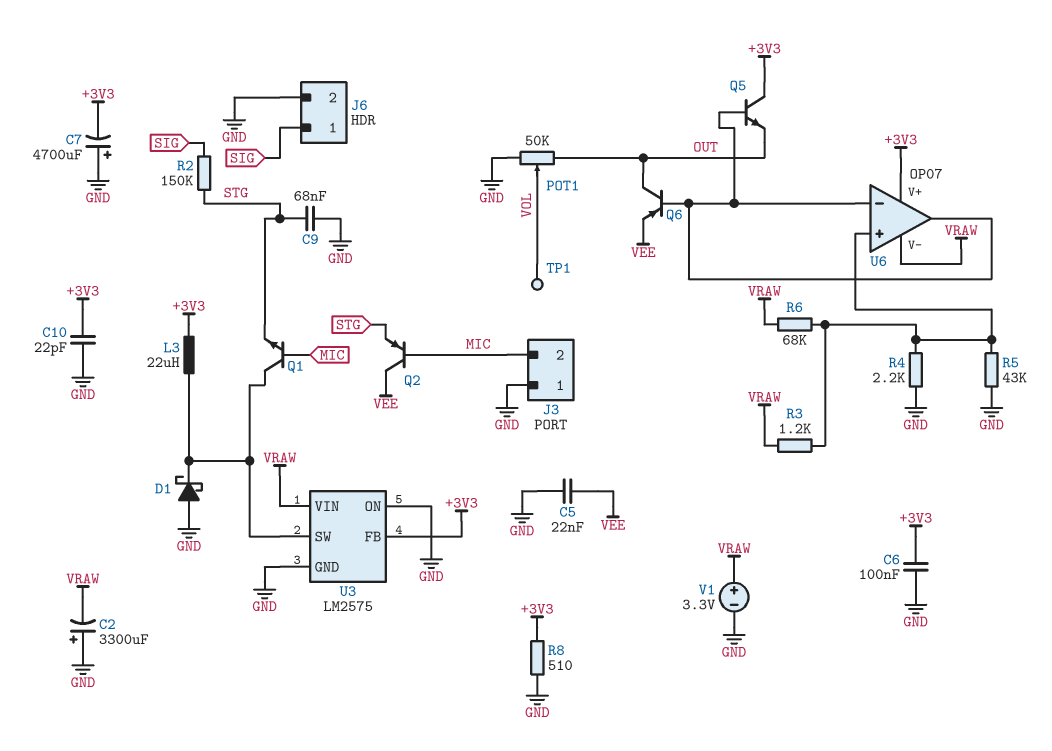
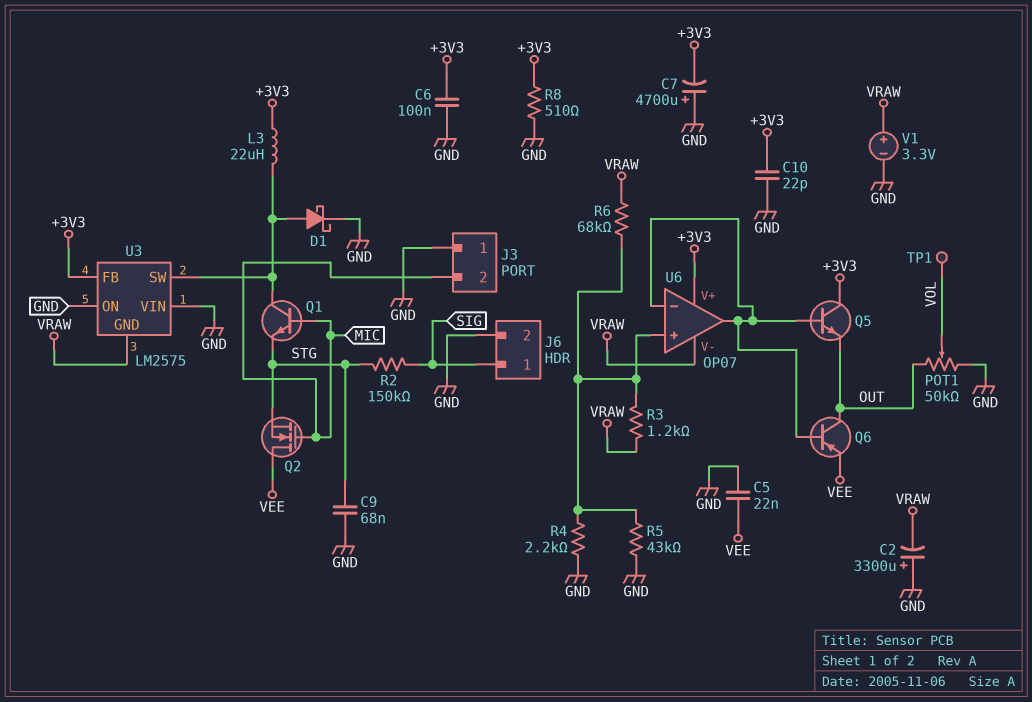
D1: schottky (A GND, K U3/SW) -> schottky (A U3/SW, K GND)
Q2: PNP (B MIC, C VEE, E STG) -> NMOS (G MIC, D VEE, S STG)
U3 pin GND: GND -> VRAW
U3 pin VIN: VRAW -> GND

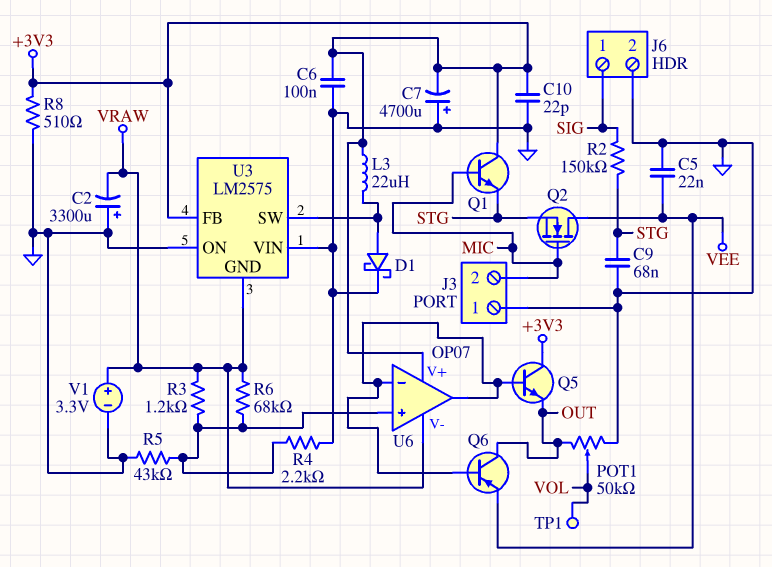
Q1: NPN (B MIC, C U3/SW, E STG) -> NPN (B MIC, C +3V3, E STG)

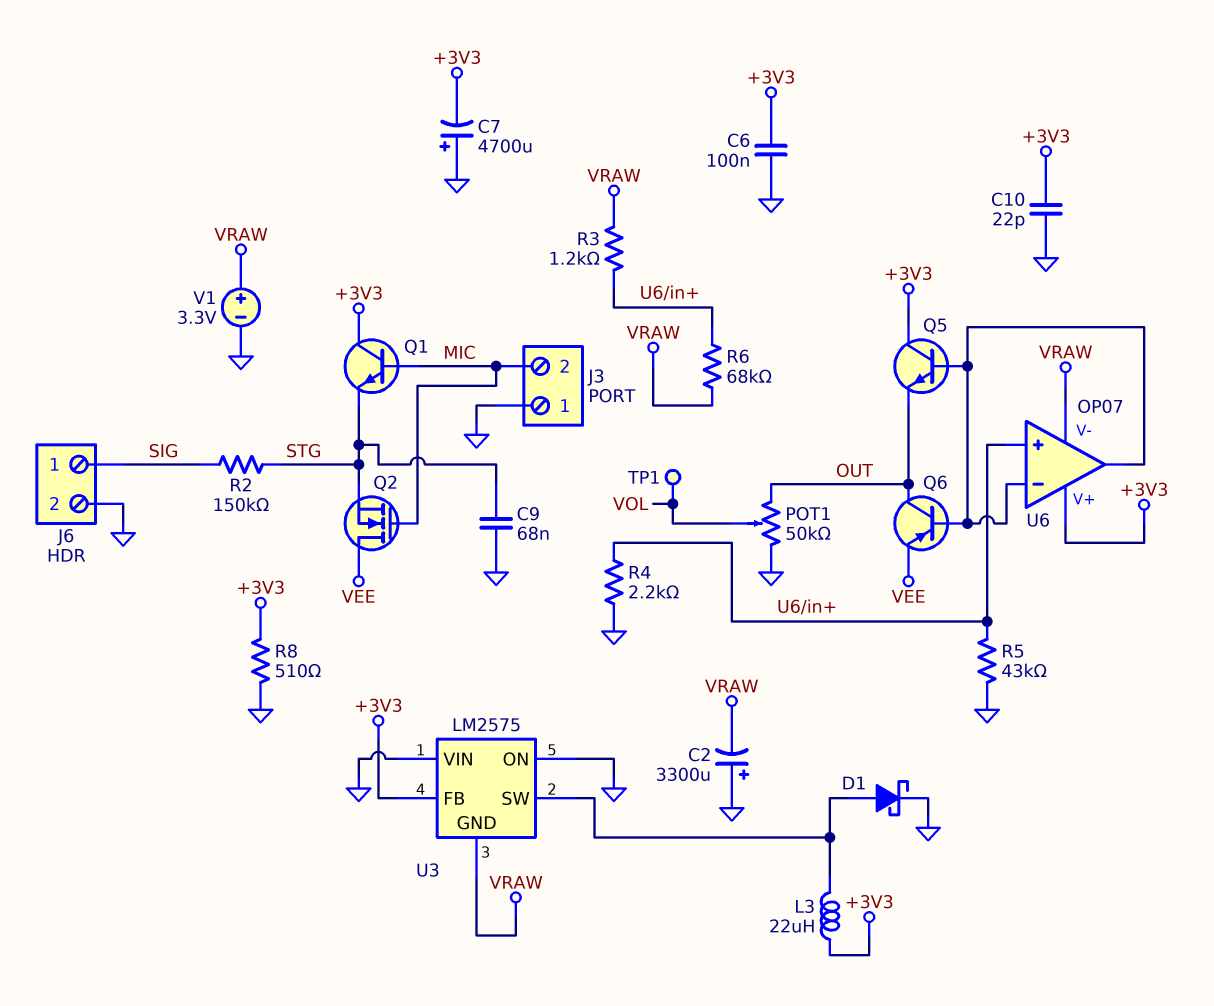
C5: 22nF (GND, VEE) -> none

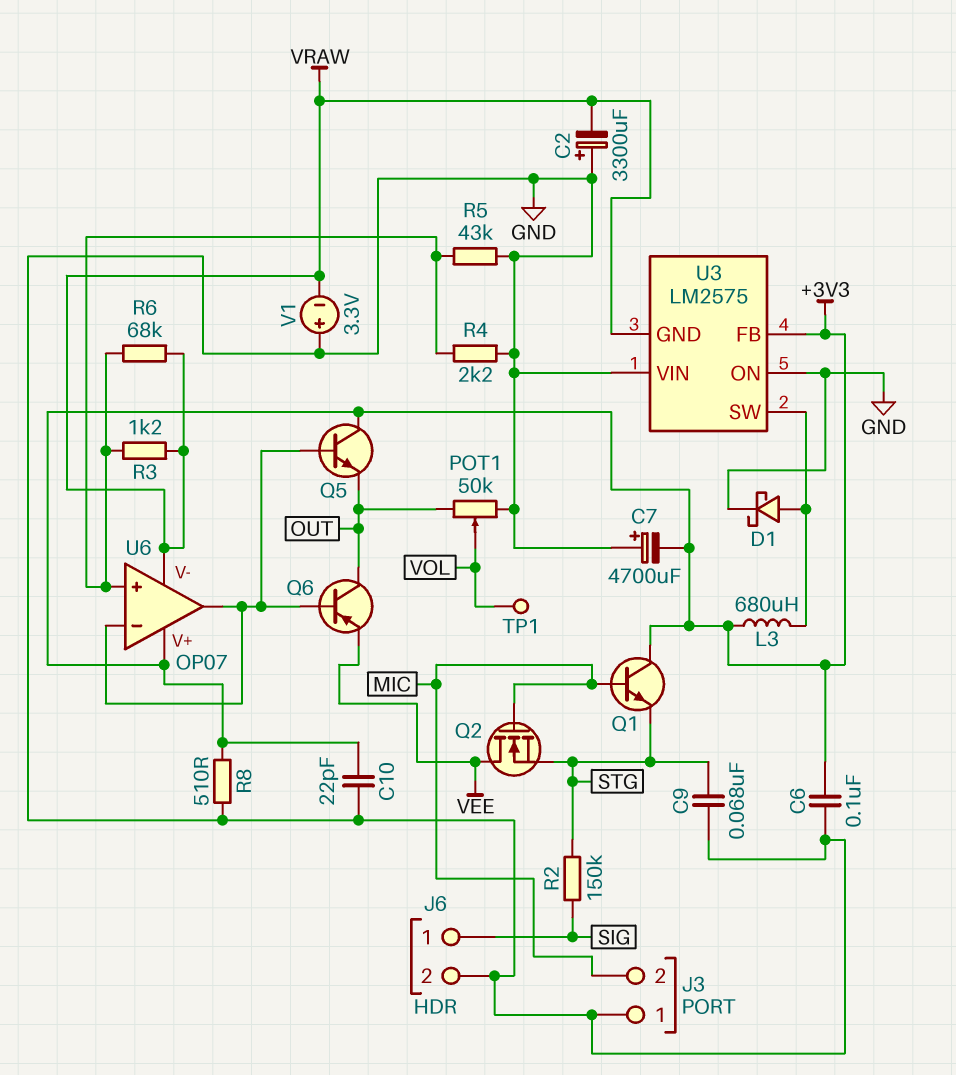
L3: 22uH (+3V3, U3/SW) -> 680uH (+3V3, U3/SW)
V1: 3.3V (plus VRAW, minus GND) -> 3.3V (plus GND, minus VRAW)

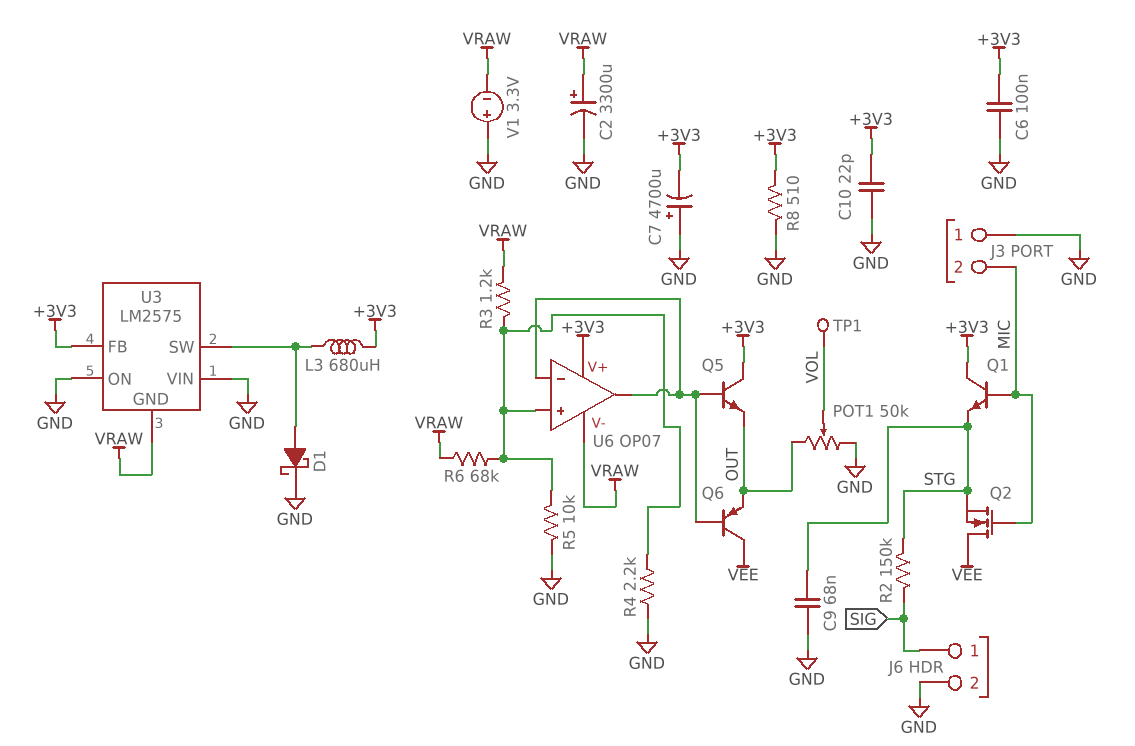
C2: 3300uF (plus GND, minus VRAW) -> 3300uF (plus VRAW, minus GND)
Q6: PNP (B U6/in-, C OUT, E VEE) -> PNP (B U6/in-, C VEE, E OUT)
R5: 43k (GND, U6/in+) -> 10k (GND, U6/in+)

